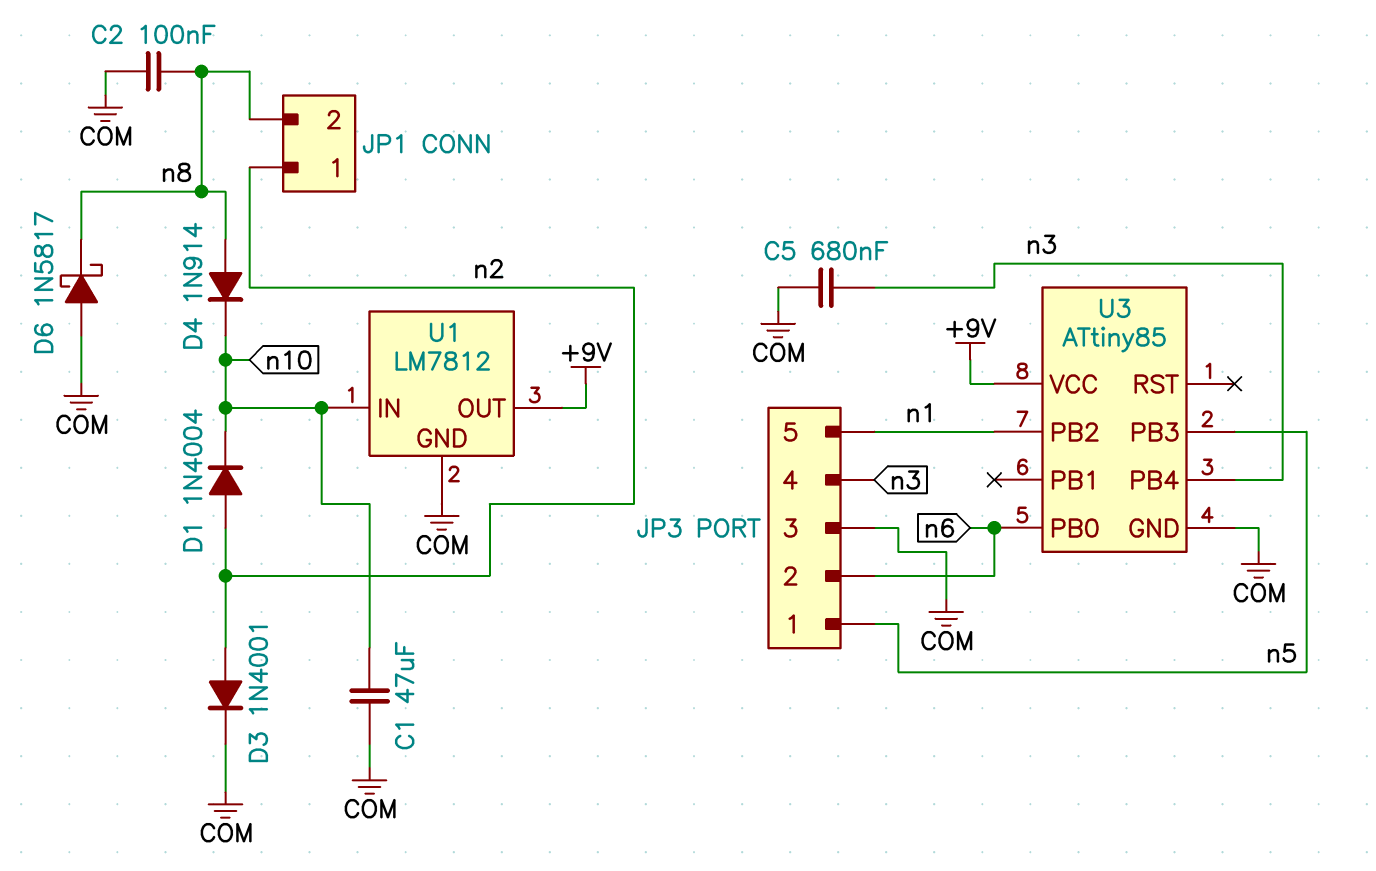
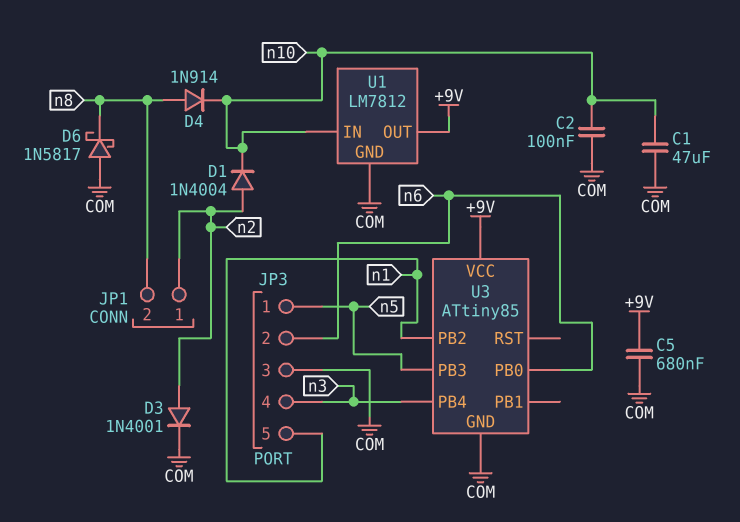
C2: 100nF (COM, n8) -> 100nF (COM, n10)
C5: 680nF (COM, n3) -> 680nF (+9V, COM)

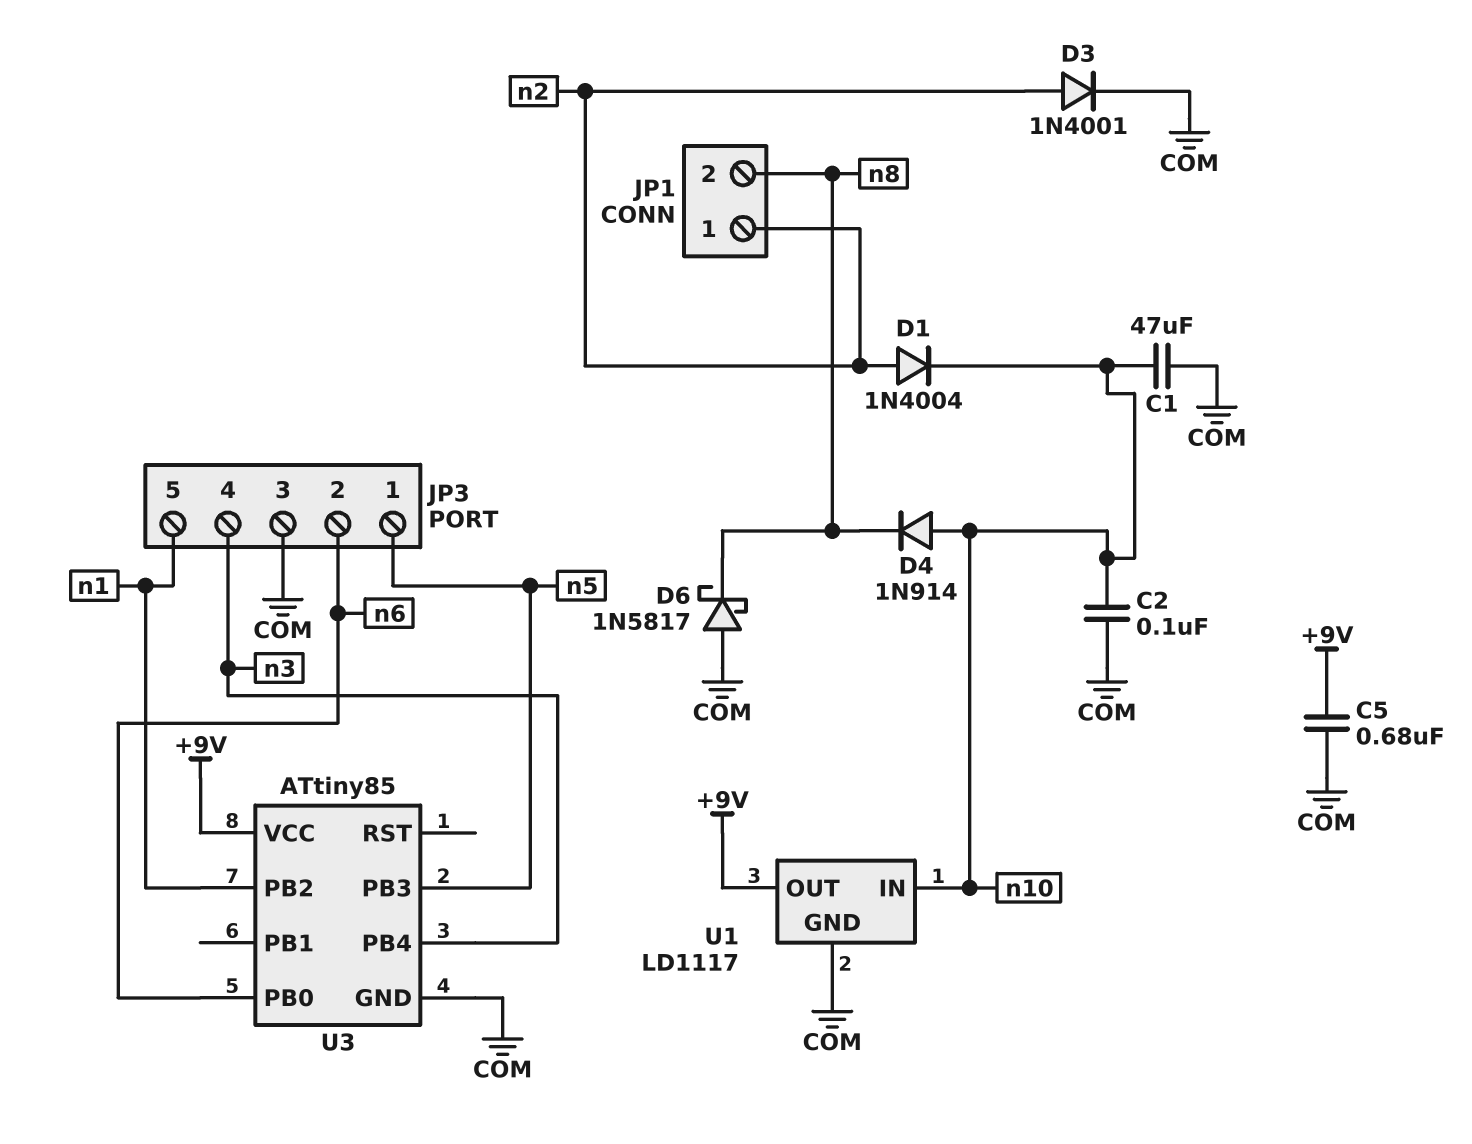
D4: diode 1N914 (A n8, K n10) -> diode 1N914 (A n10, K n8)
U1: LM7812 -> LD1117

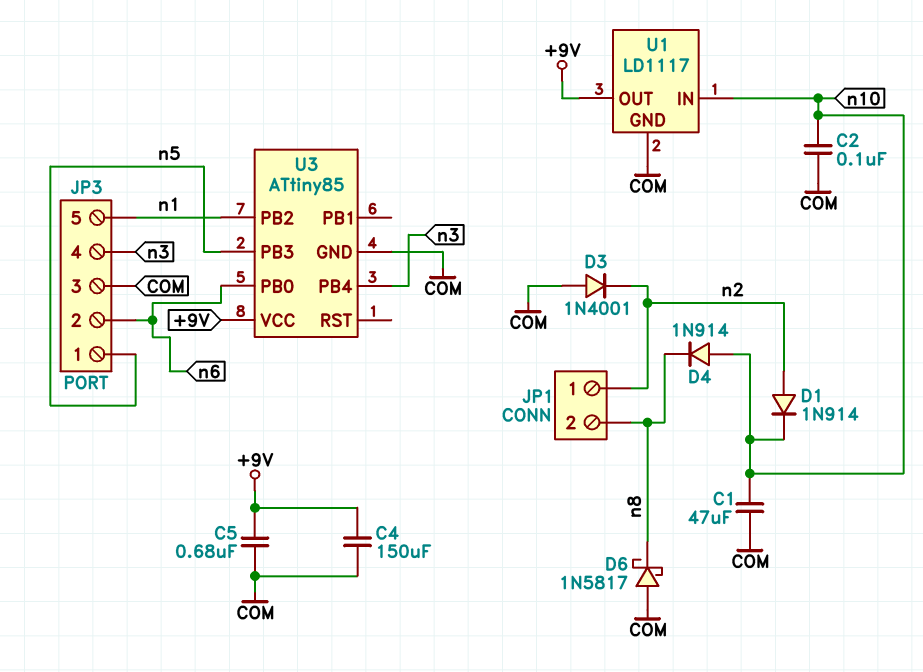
C4: none -> 150uF (+9V, COM)
D1: diode 1N4004 (A n2, K n10) -> diode 1N914 (A n2, K n10)
D3: diode 1N4001 (A n2, K COM) -> diode 1N4001 (A COM, K n2)

